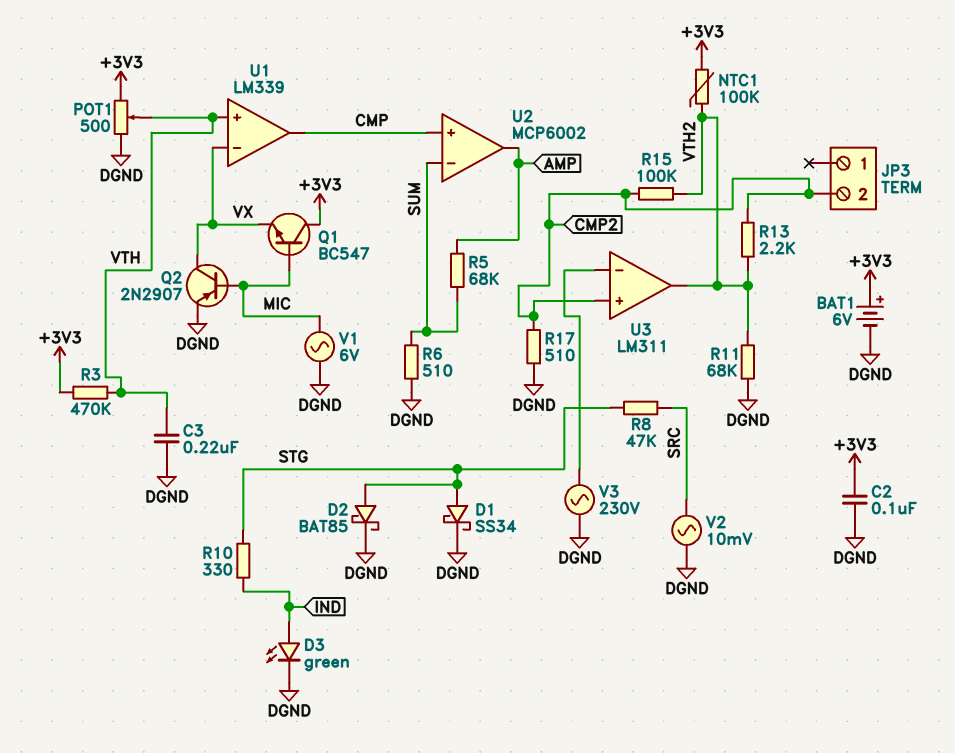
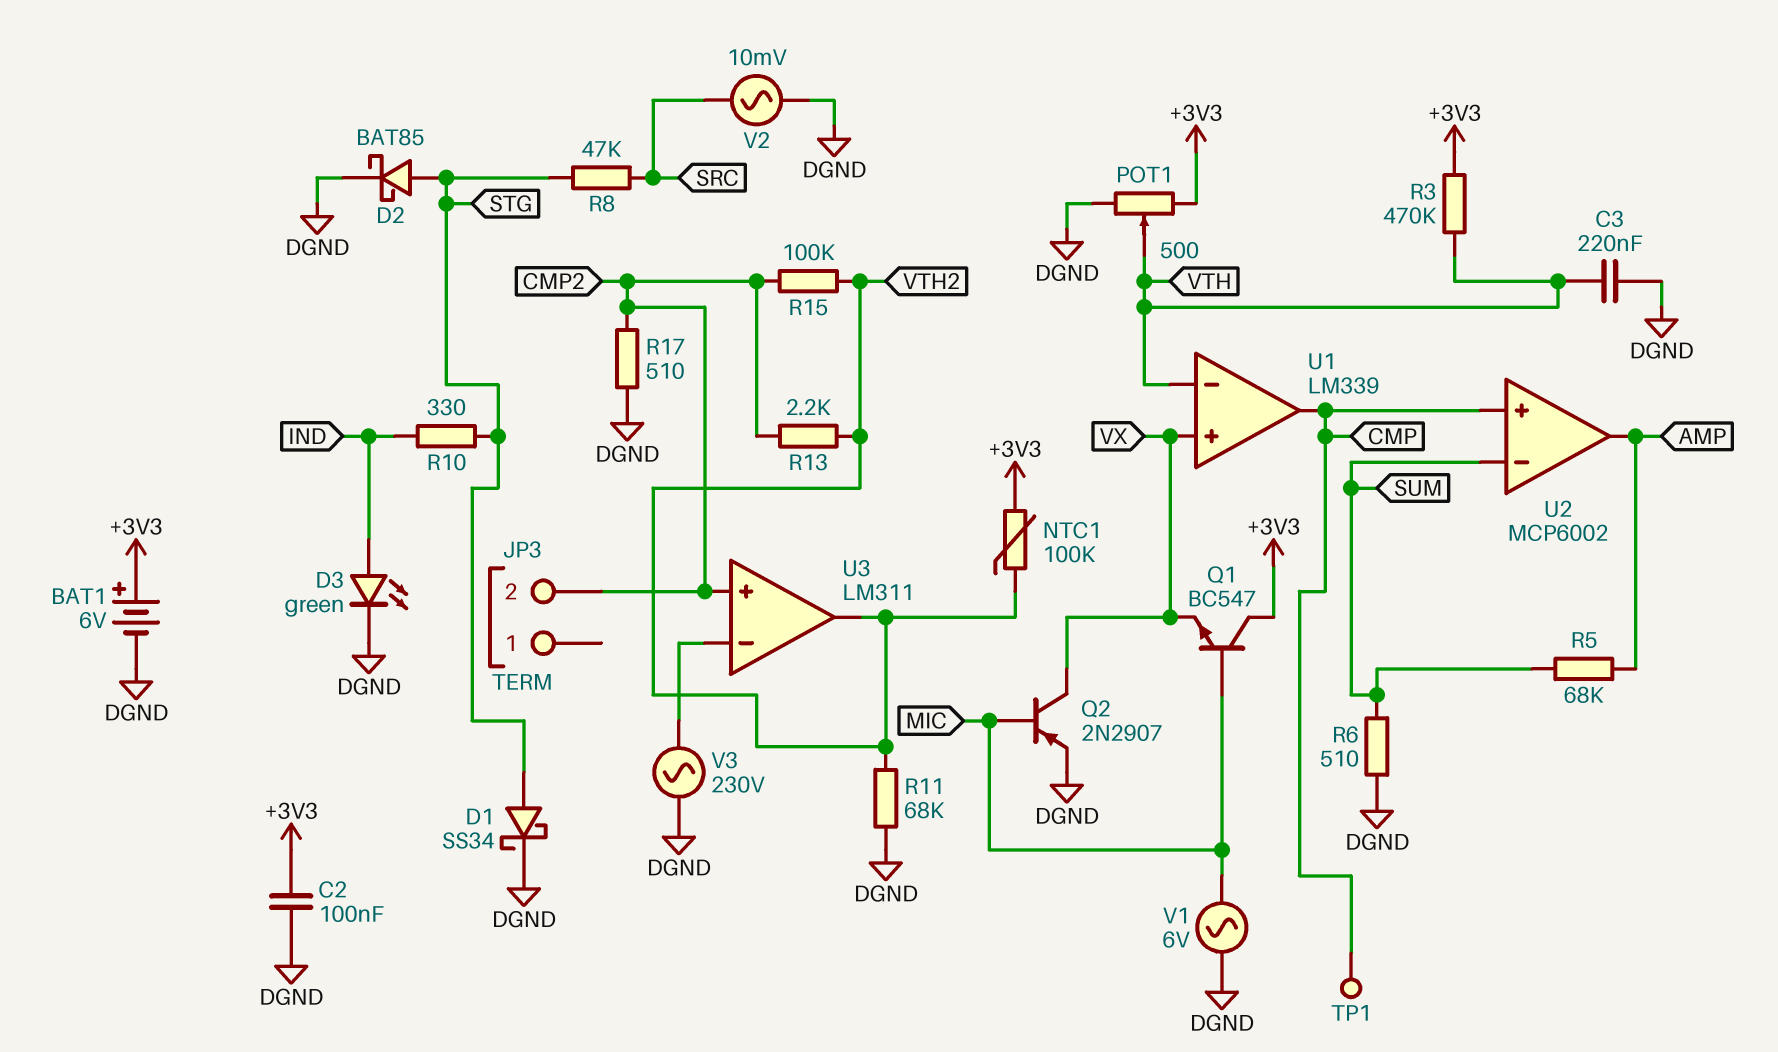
TP1: none -> test point (CMP)
U1 pin in+: VTH -> VX
U1 pin in-: VX -> VTH

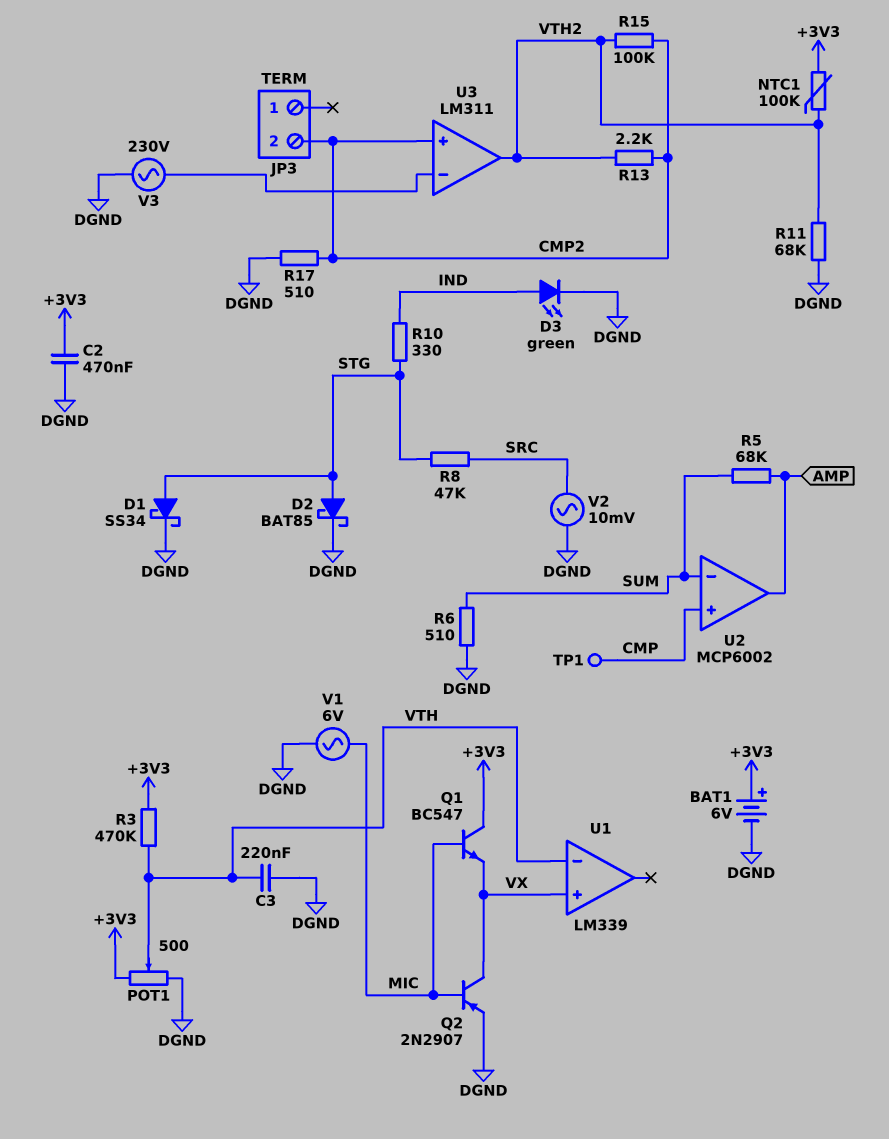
C2: 100nF (+3V3, DGND) -> 470nF (+3V3, DGND)
U1 pin out: CMP -> none

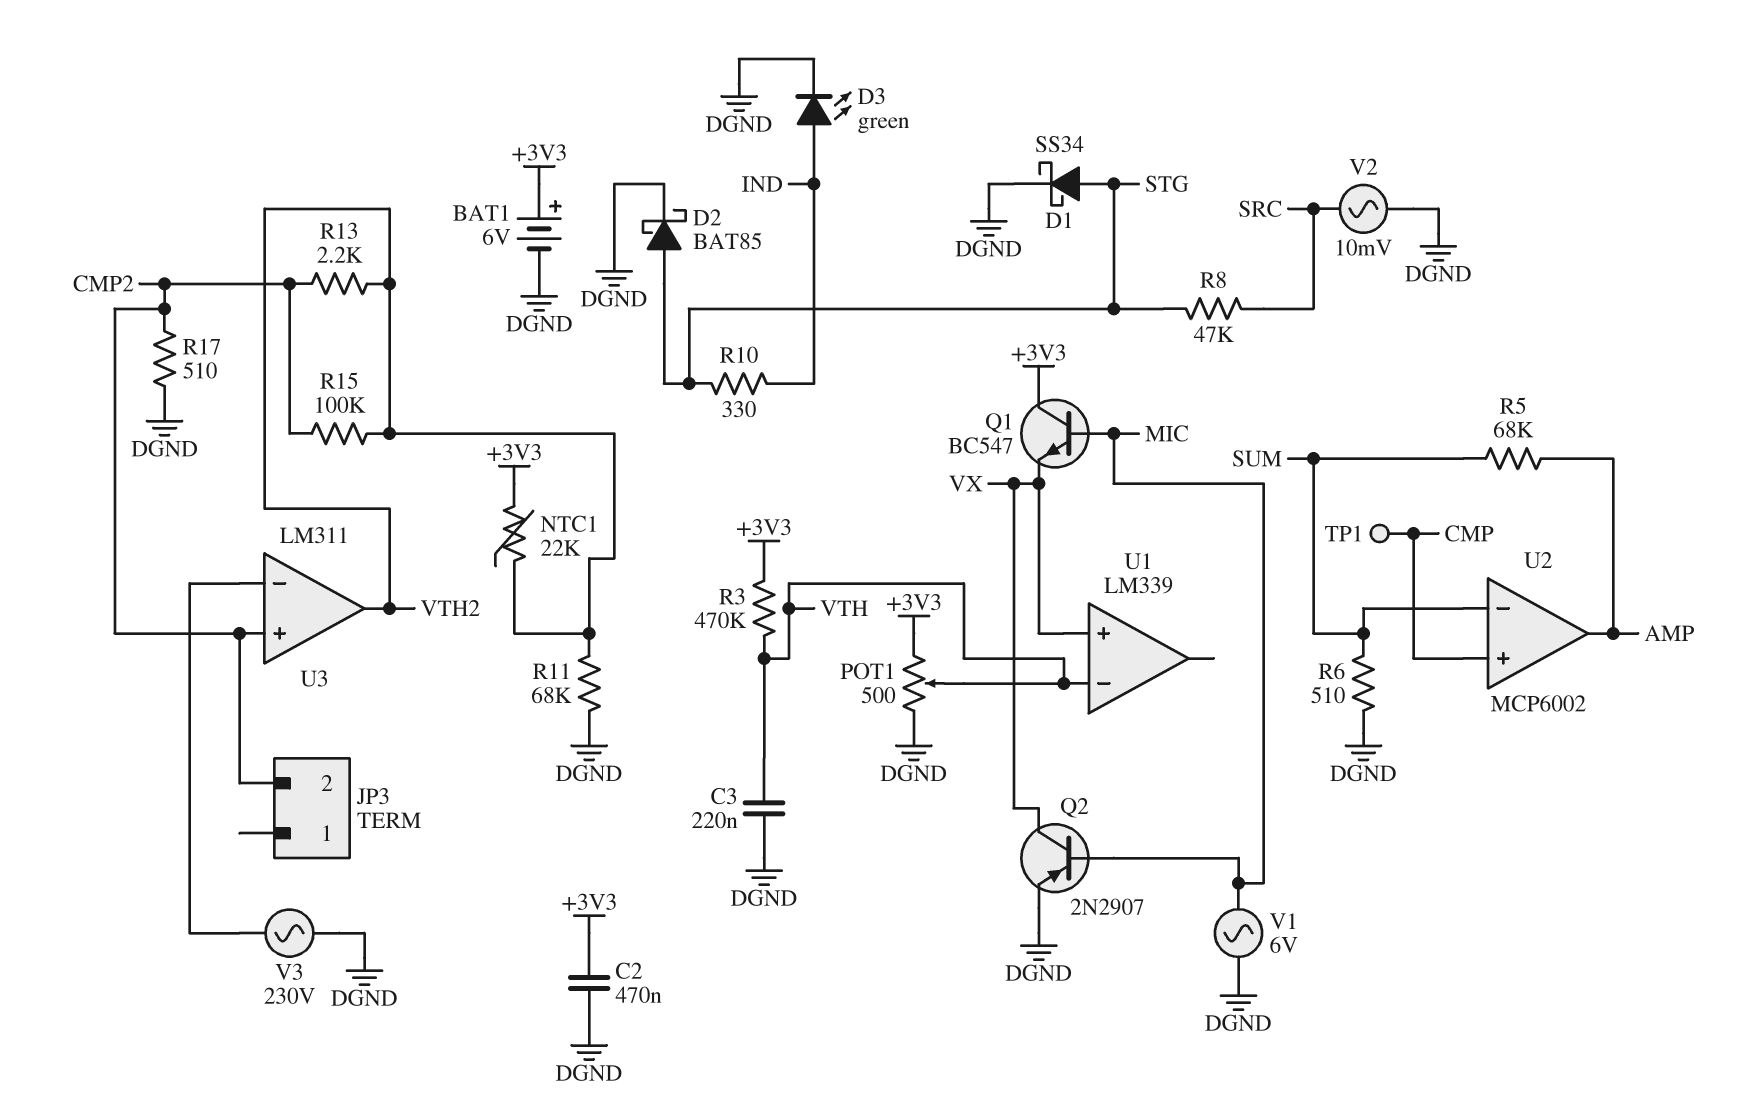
NTC1: 100k (+3V3, VTH2) -> 22k (+3V3, VTH2)

